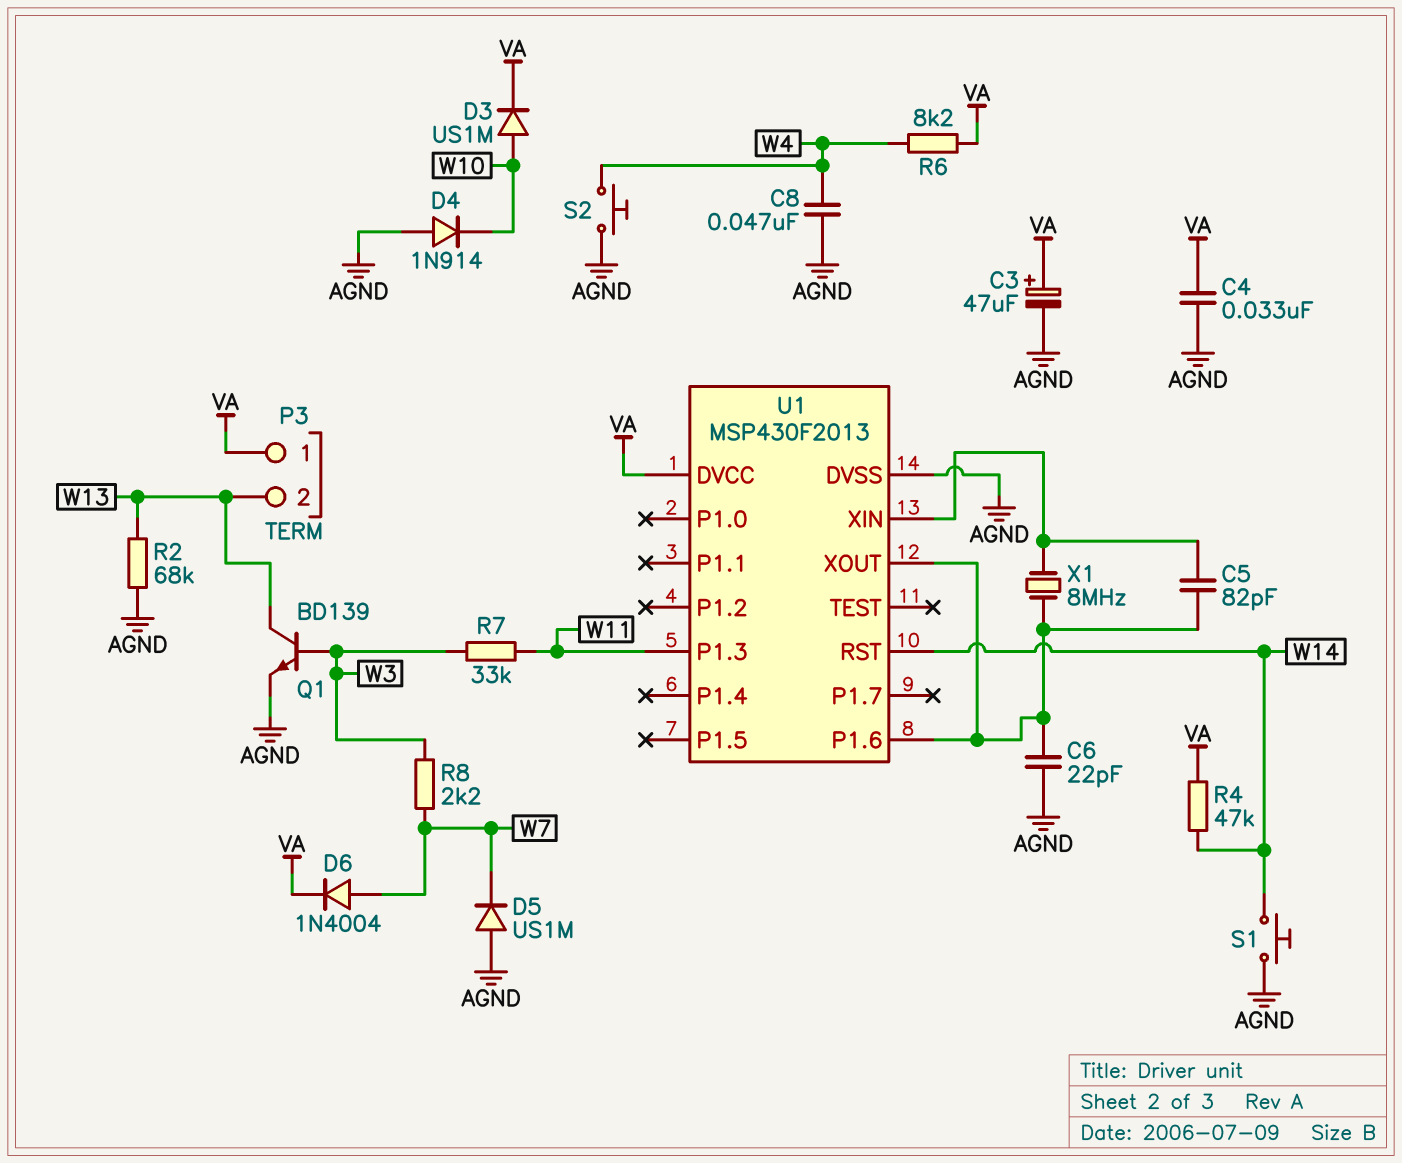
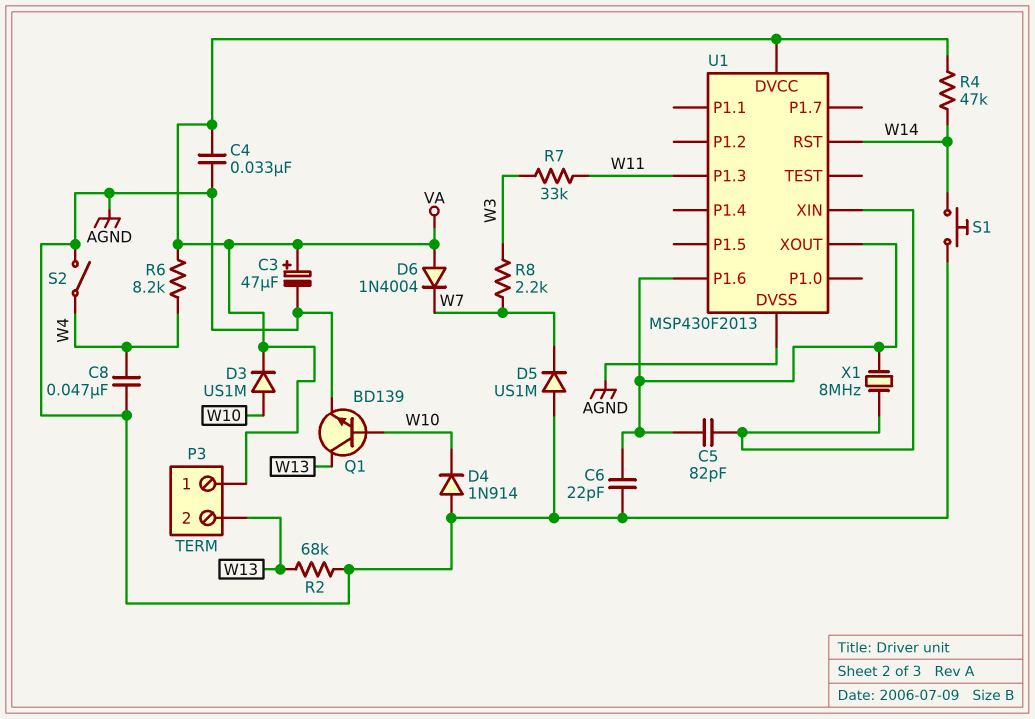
D6: diode 1N4004 (A W7, K VA) -> diode 1N4004 (A VA, K W7)
Q1: NPN BD139 (B W3, C W13, E AGND) -> NPN BD139 (B W10, C W13, E AGND)
S2: button (AGND, W4) -> switch (AGND, W4)

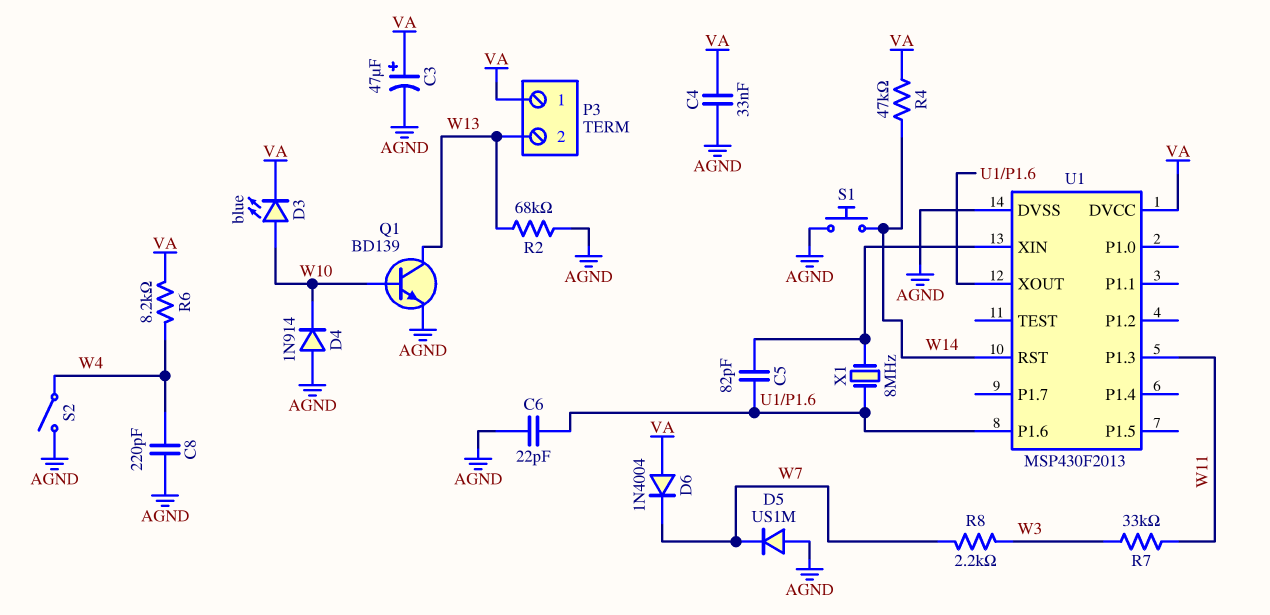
C8: 47nF (AGND, W4) -> 220pF (AGND, W4)
D3: diode US1M (A W10, K VA) -> LED blue (A W10, K VA)

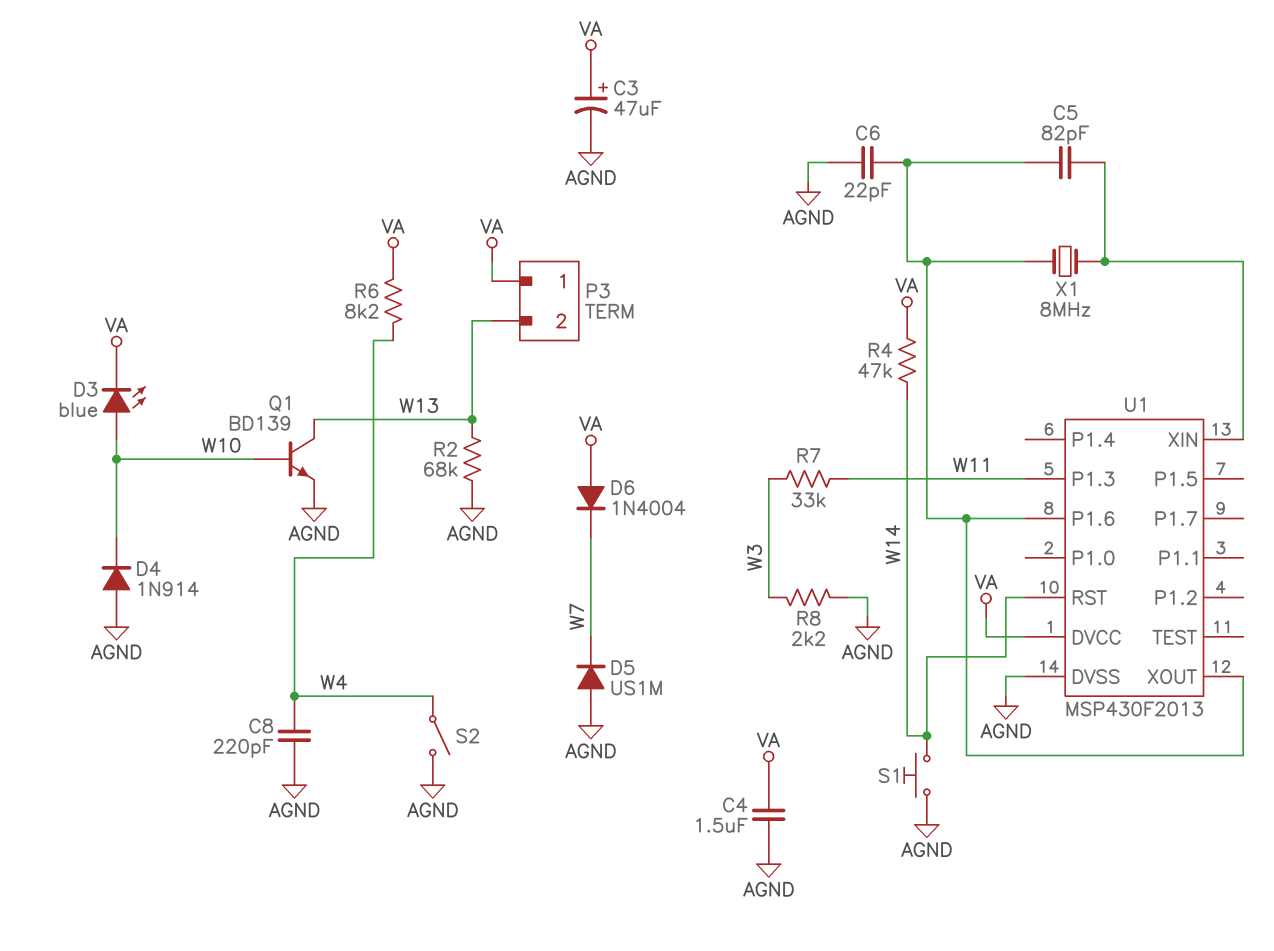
C4: 33nF (AGND, VA) -> 1.5uF (AGND, VA)
R8: 2.2k (W3, W7) -> 2.2k (AGND, W3)

